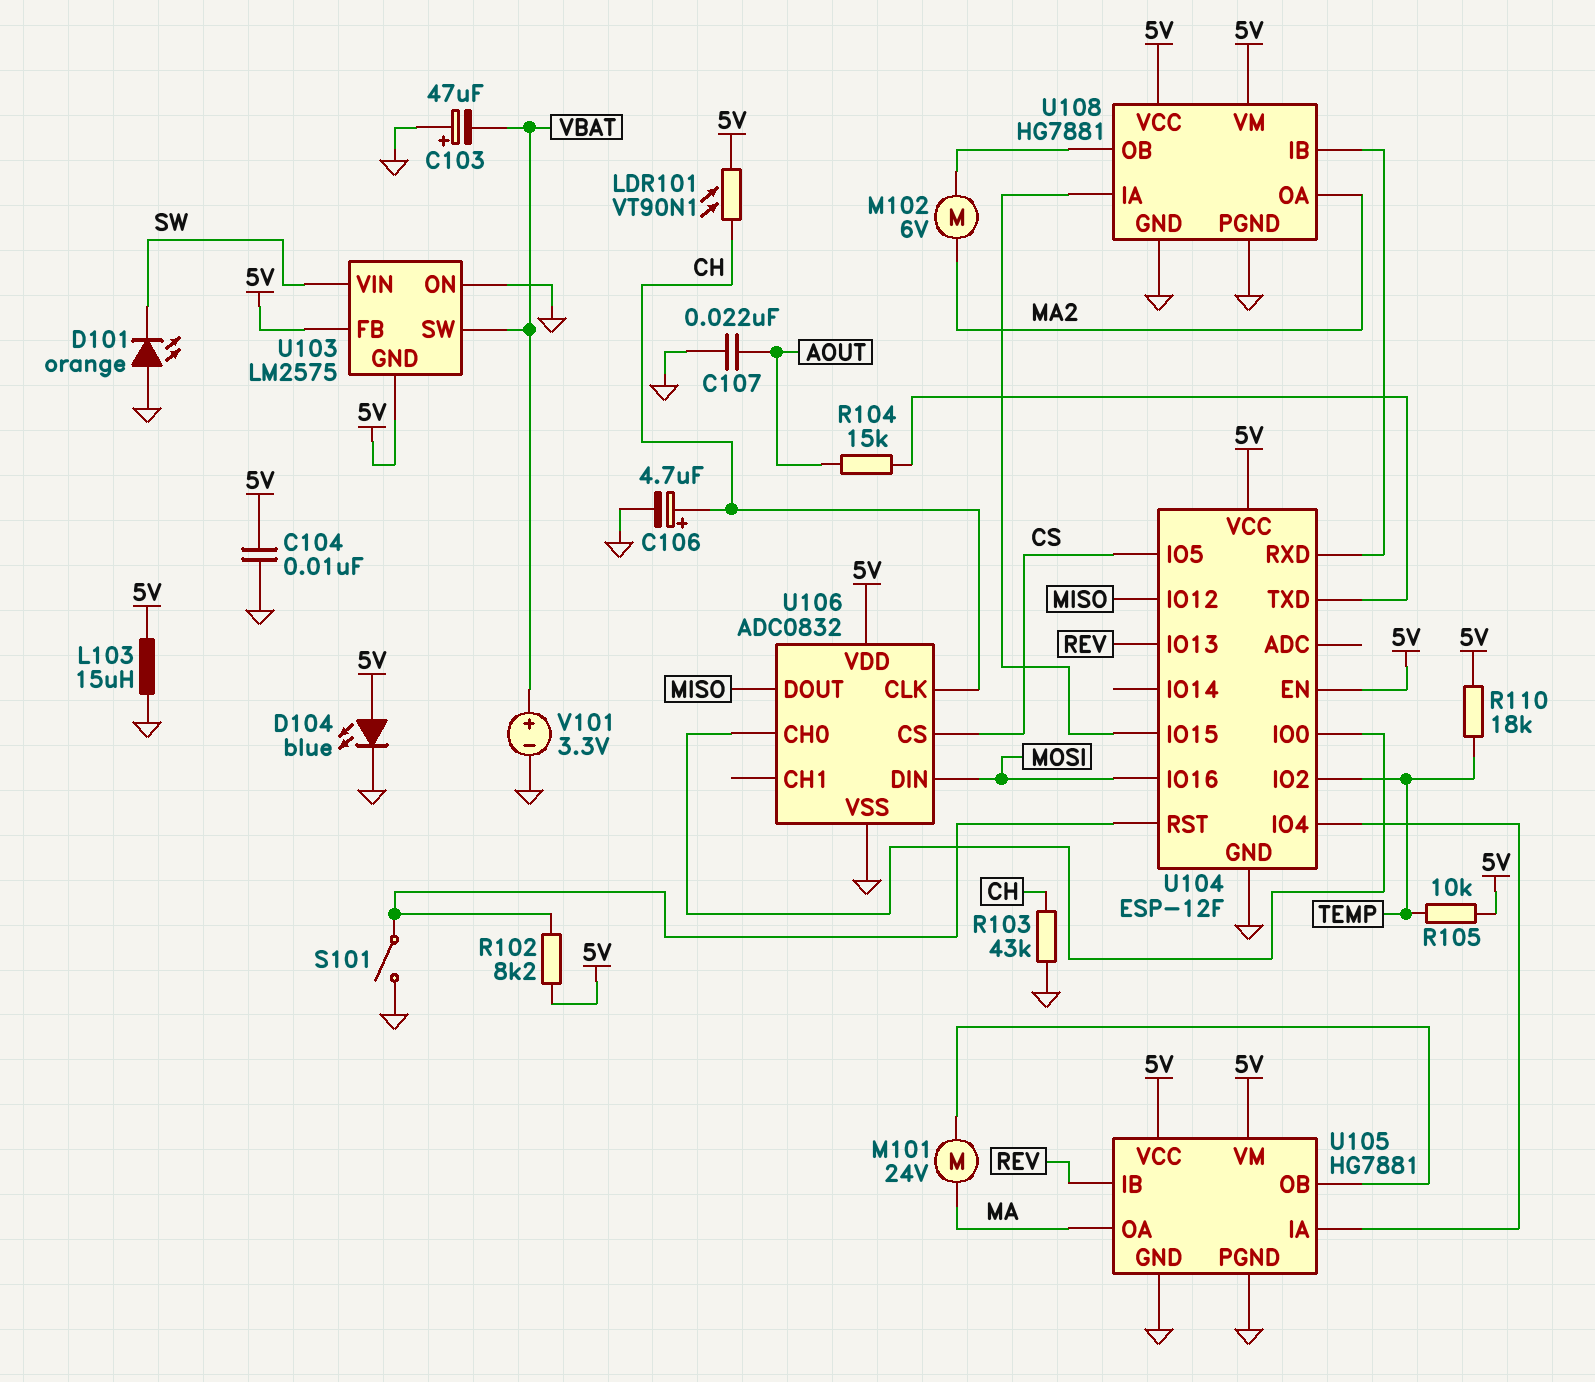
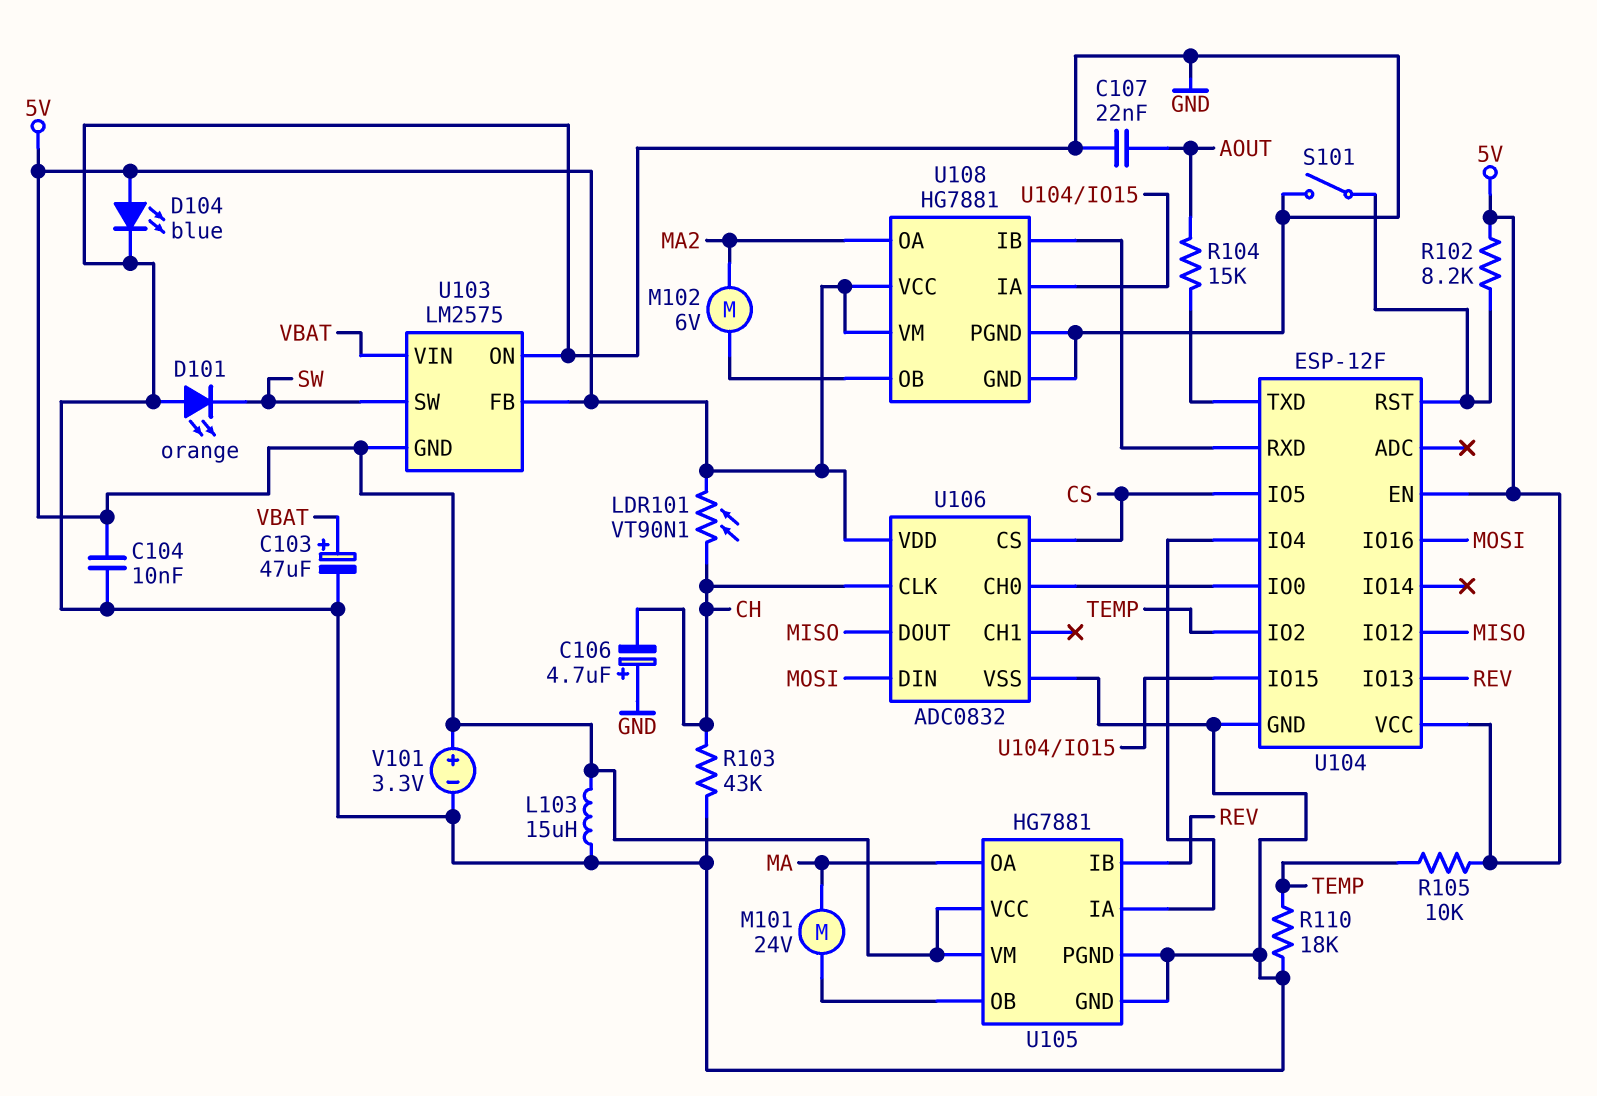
C103: 47uF (plus GND, minus VBAT) -> 47uF (plus VBAT, minus GND)
C106: 4.7uF (plus CH, minus GND) -> 4.7uF (plus GND, minus CH)
R110: 18k (5V, TEMP) -> 18k (GND, TEMP)
U103 pin SW: VBAT -> SW
U103 pin VIN: SW -> VBAT
V101: 3.3V (plus VBAT, minus GND) -> 3.3V (plus 5V, minus GND)

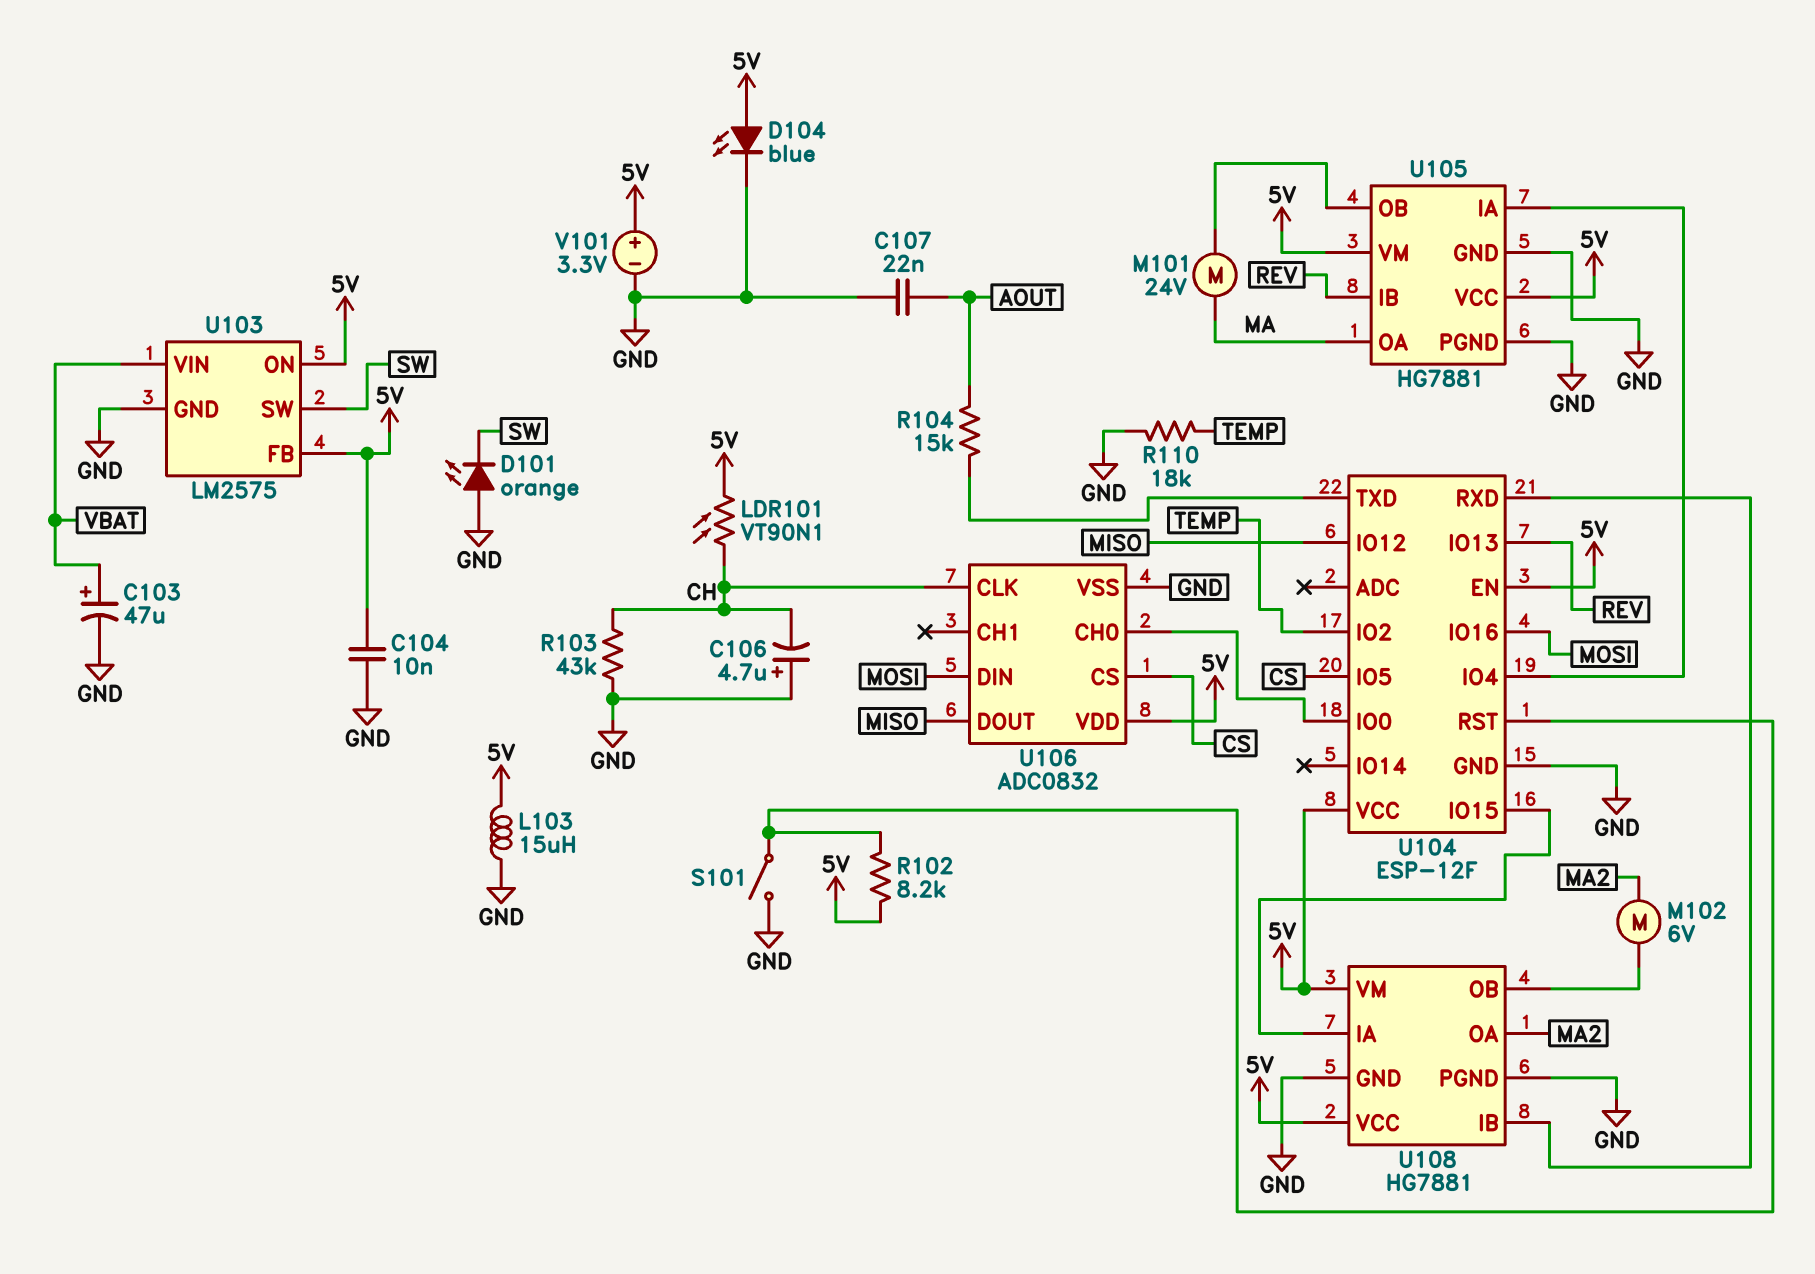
R105: 10k (5V, TEMP) -> none
U103 pin GND: 5V -> GND
U103 pin ON: GND -> 5V

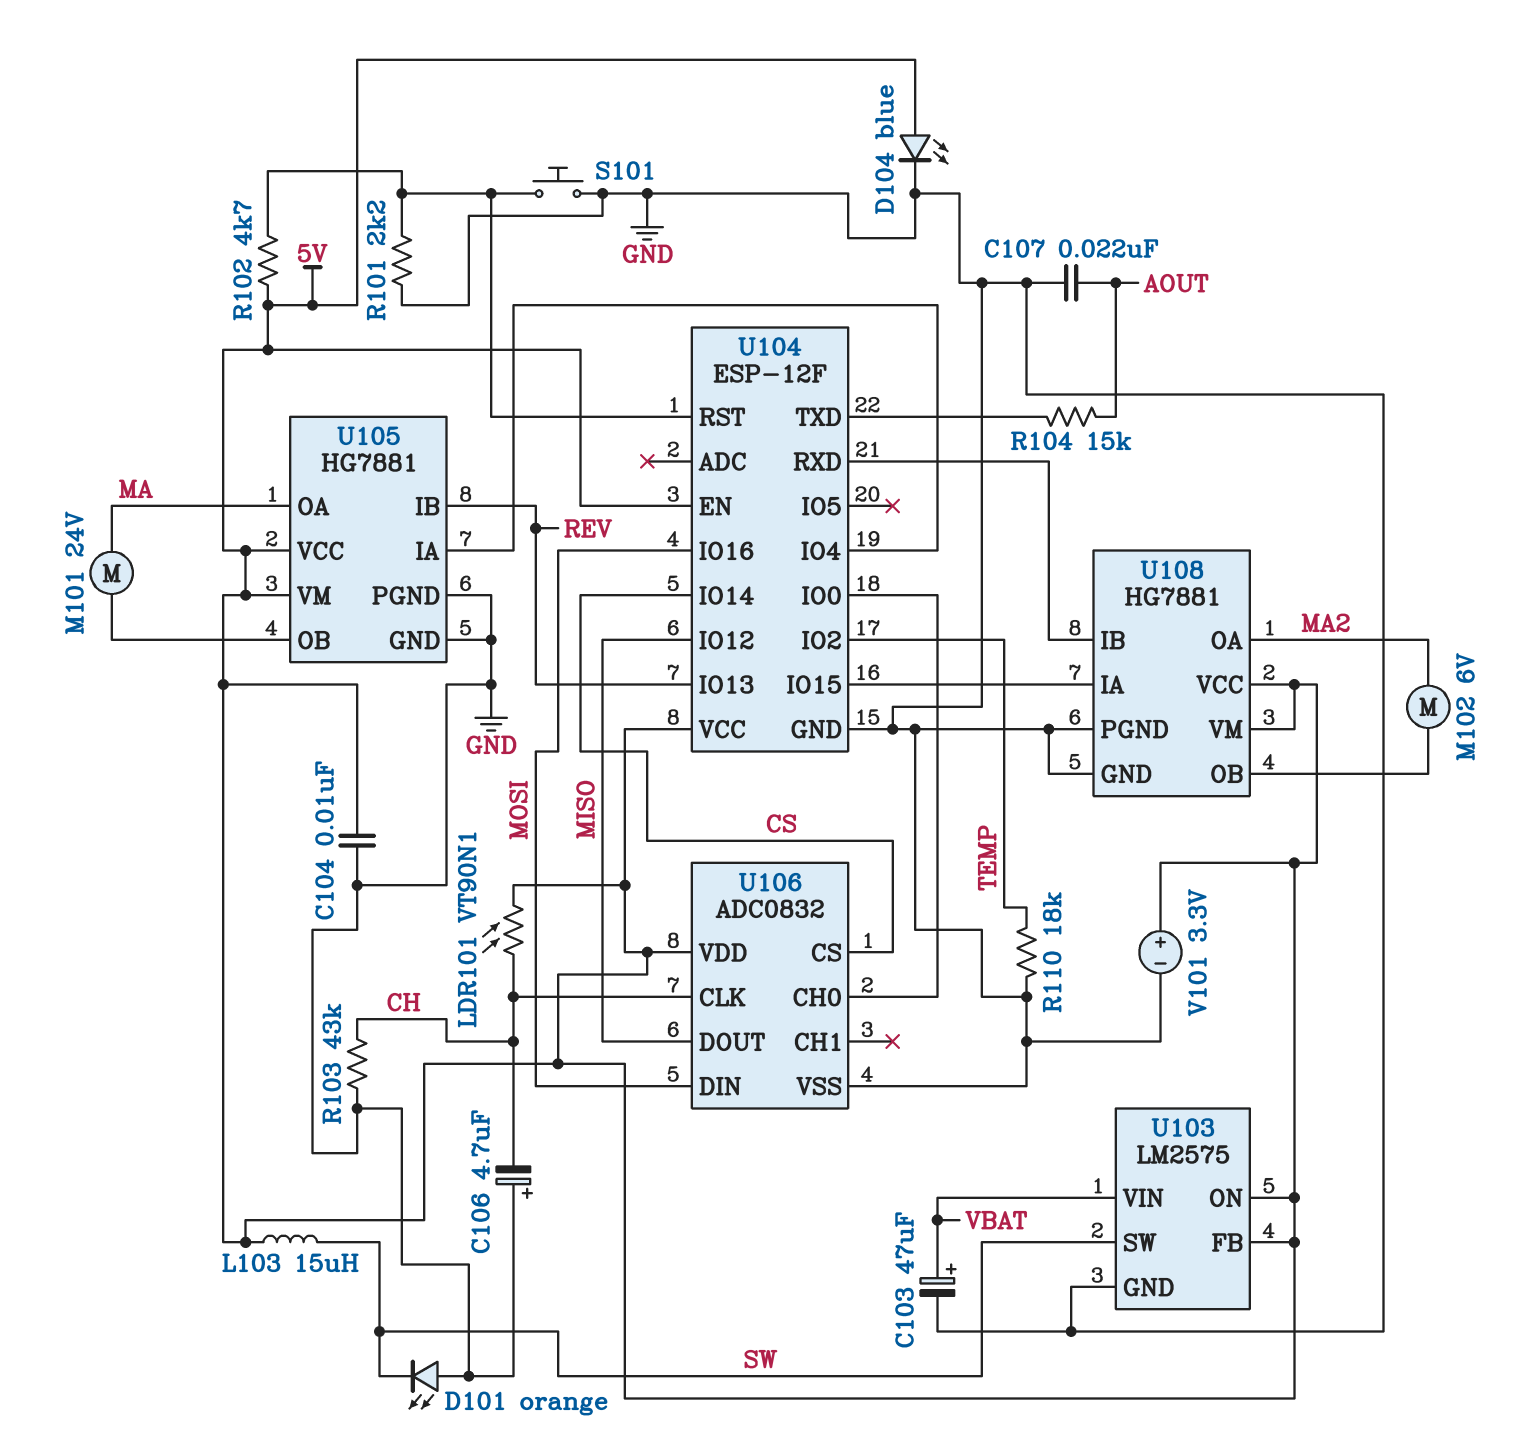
L103: 15uH (5V, GND) -> 15uH (5V, SW)
R101: none -> 2.2k (GND, U104/RST)
R102: 8.2k (5V, U104/RST) -> 4.7k (5V, U104/RST)
S101: switch (GND, U104/RST) -> button (GND, U104/RST)
U104 pin IO5: CS -> none
U104 pin IO14: none -> CS

